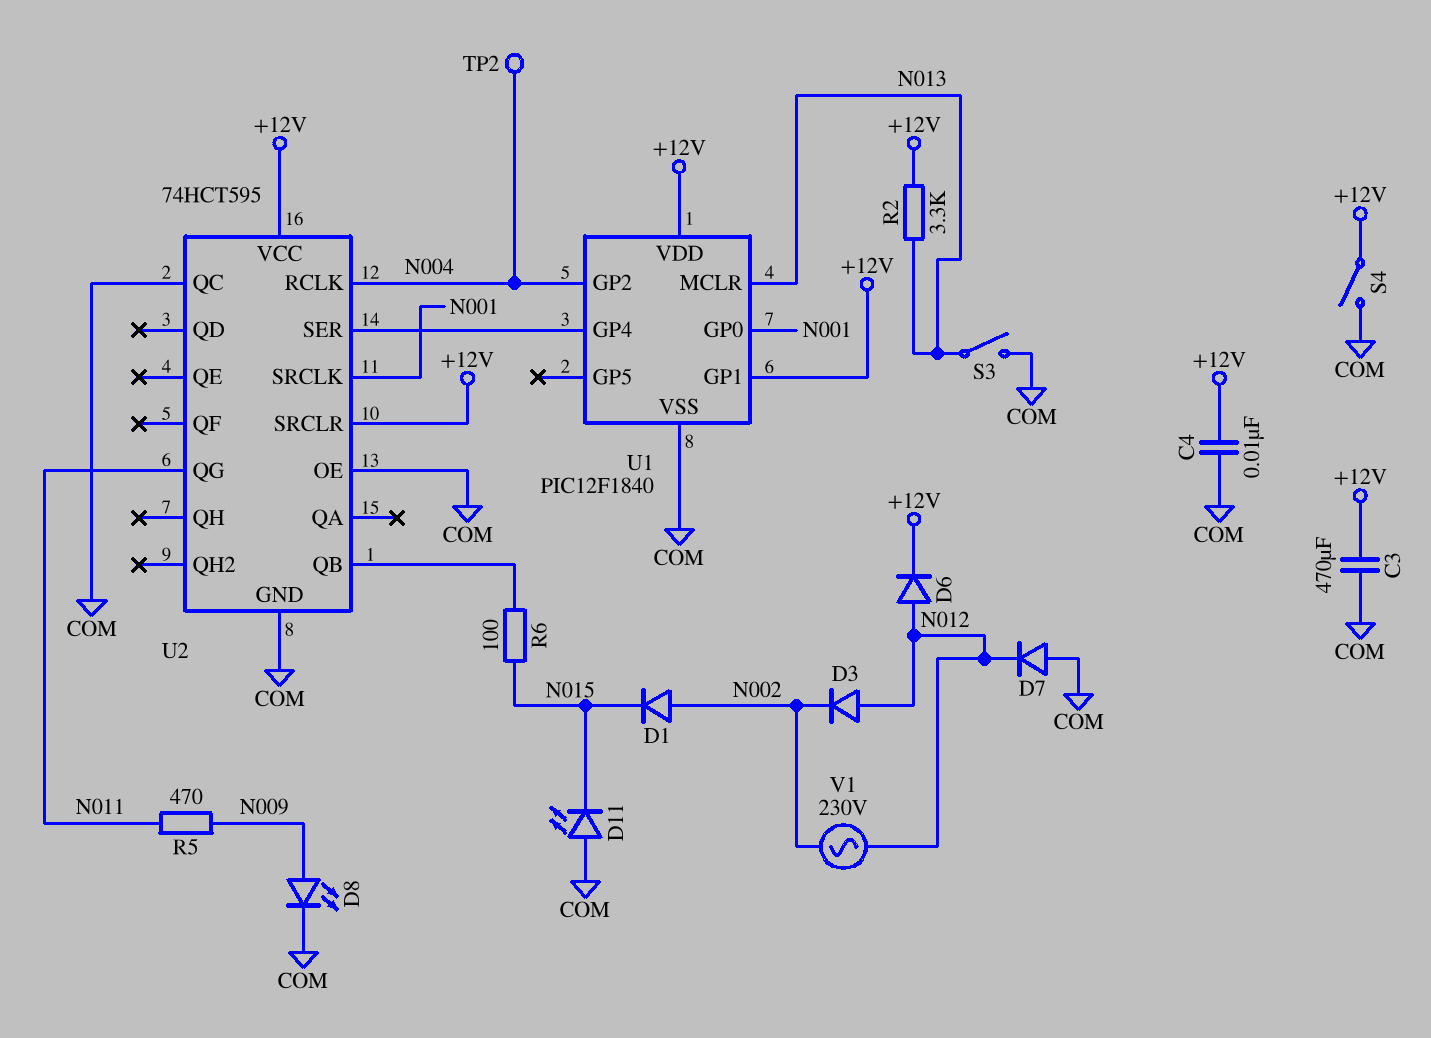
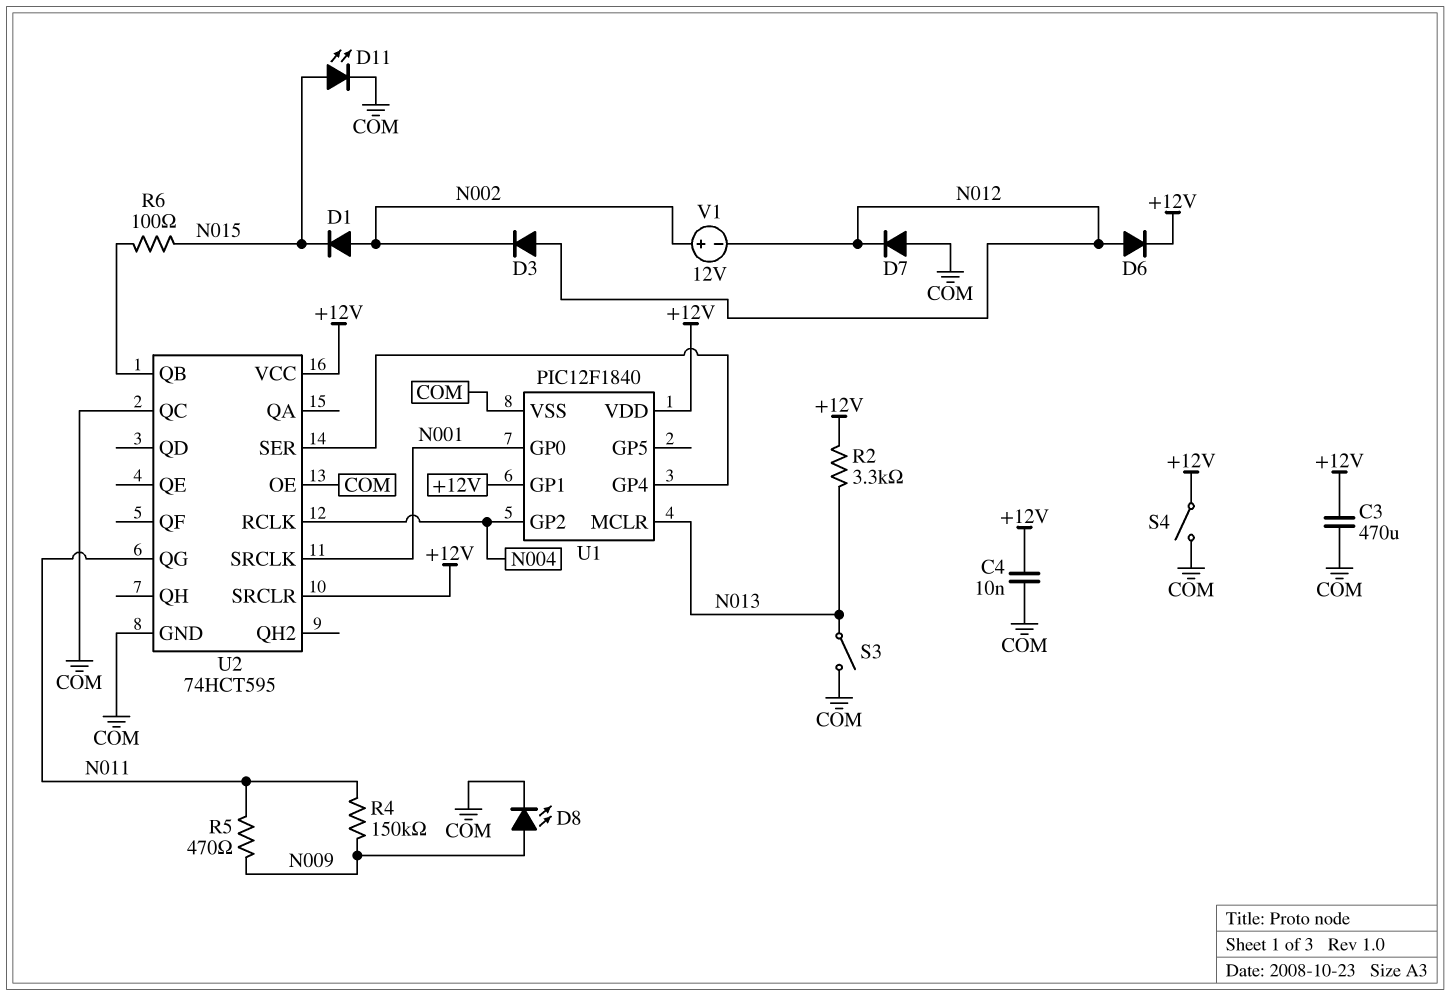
D11: LED (A COM, K N015) -> LED (A N015, K COM)
R4: none -> 150k (N009, N011)
TP2: test point (N004) -> none
V1: AC 230V (N002, N012) -> 12V (plus N002, minus N012)

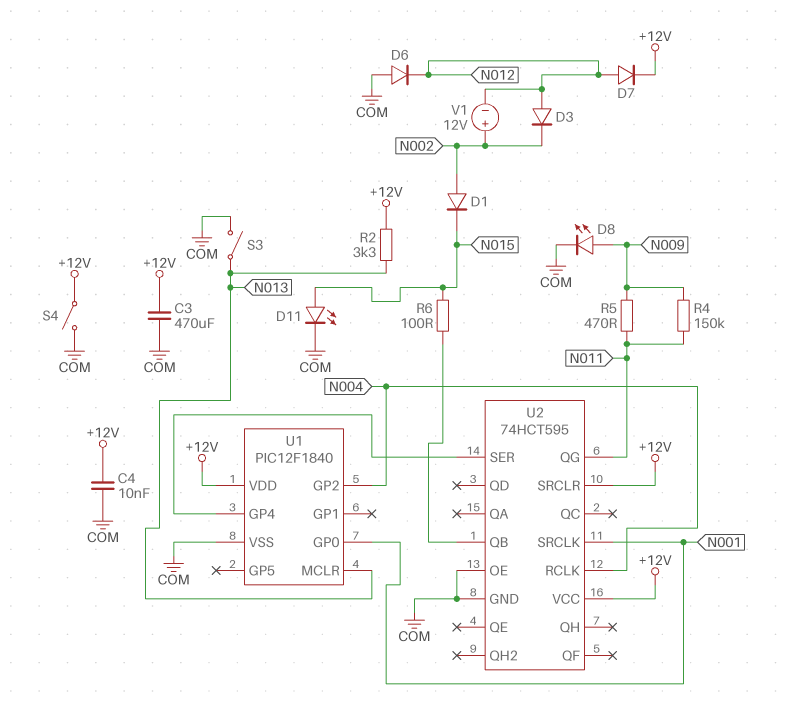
D6: diode (A N012, K +12V) -> diode (A COM, K N012)
D7: diode (A COM, K N012) -> diode (A N012, K +12V)
U1 pin GP1: +12V -> none
U2 pin QC: COM -> none

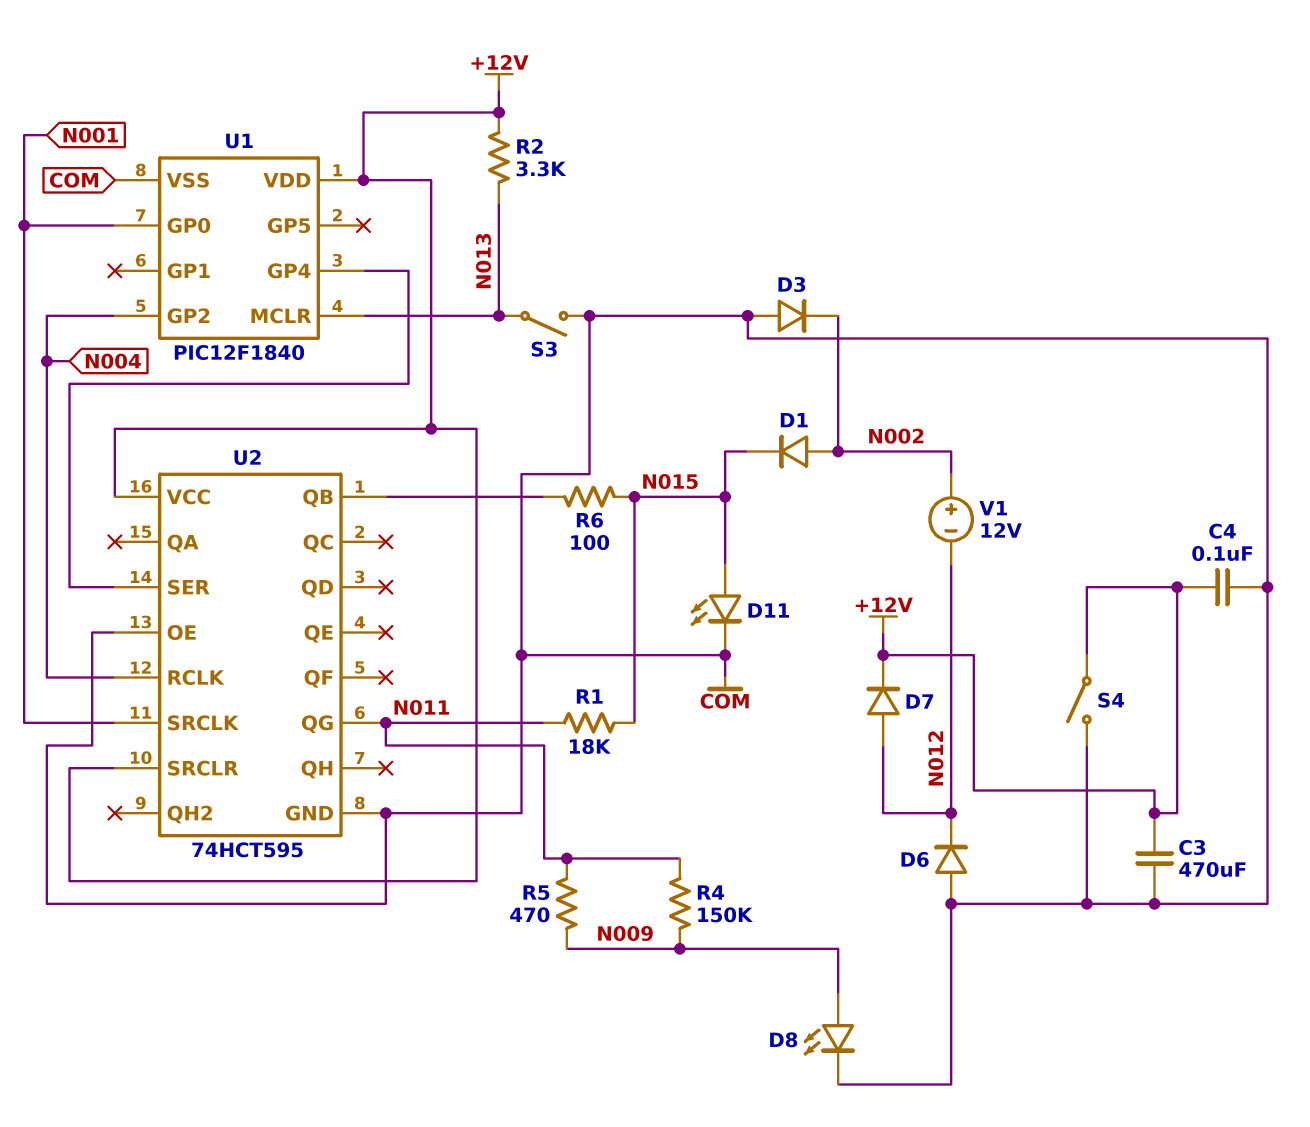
C4: 10nF (+12V, COM) -> 100nF (+12V, COM)
D3: diode (A N012, K N002) -> diode (A COM, K N002)
R1: none -> 18k (N011, N015)

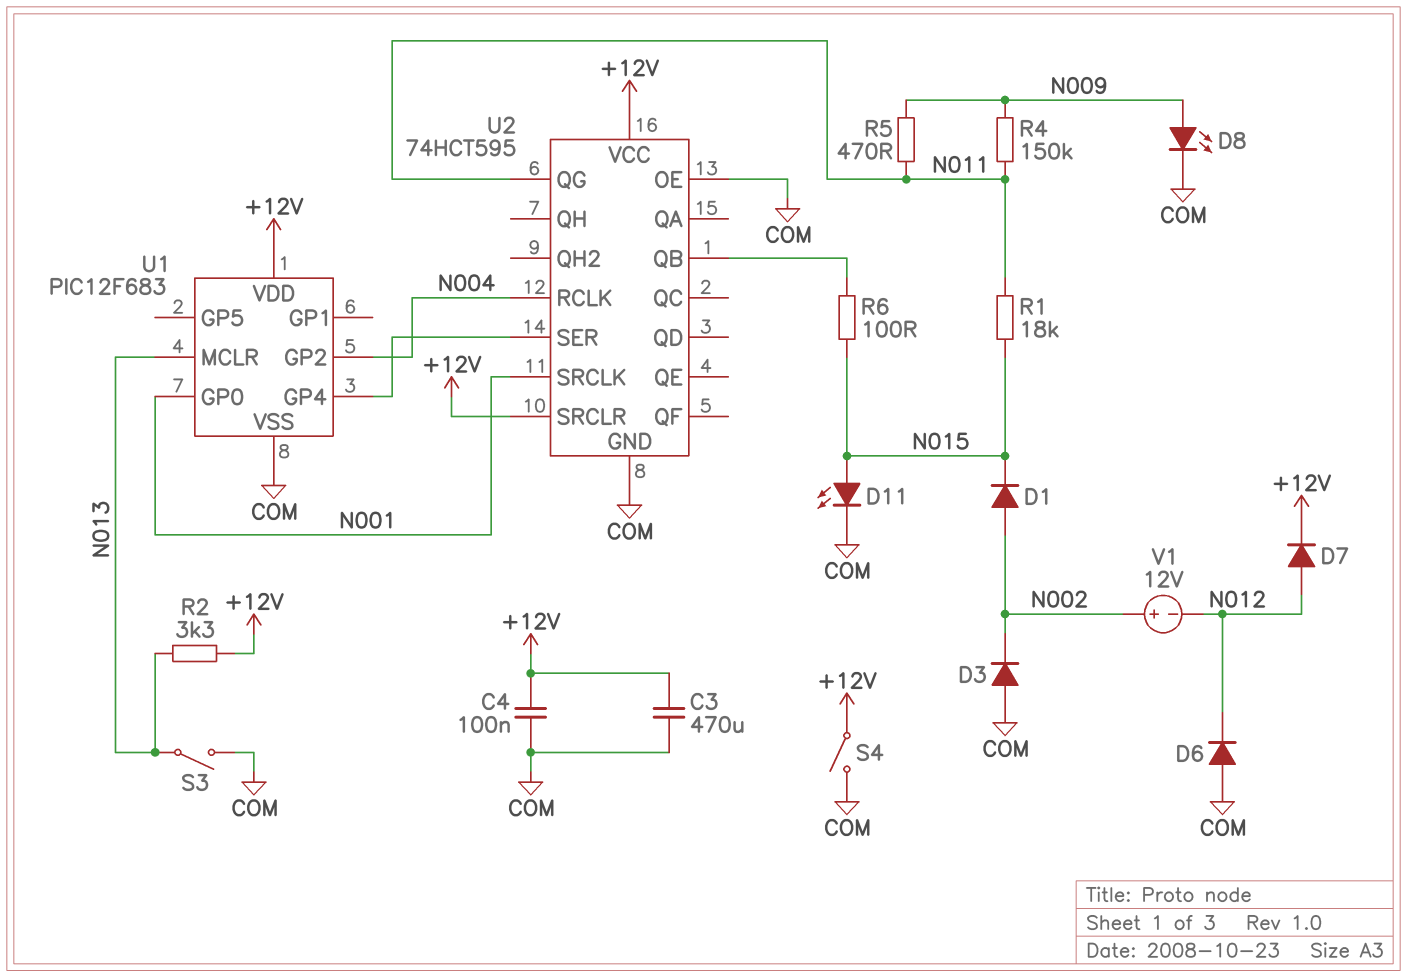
U1: PIC12F1840 -> PIC12F683

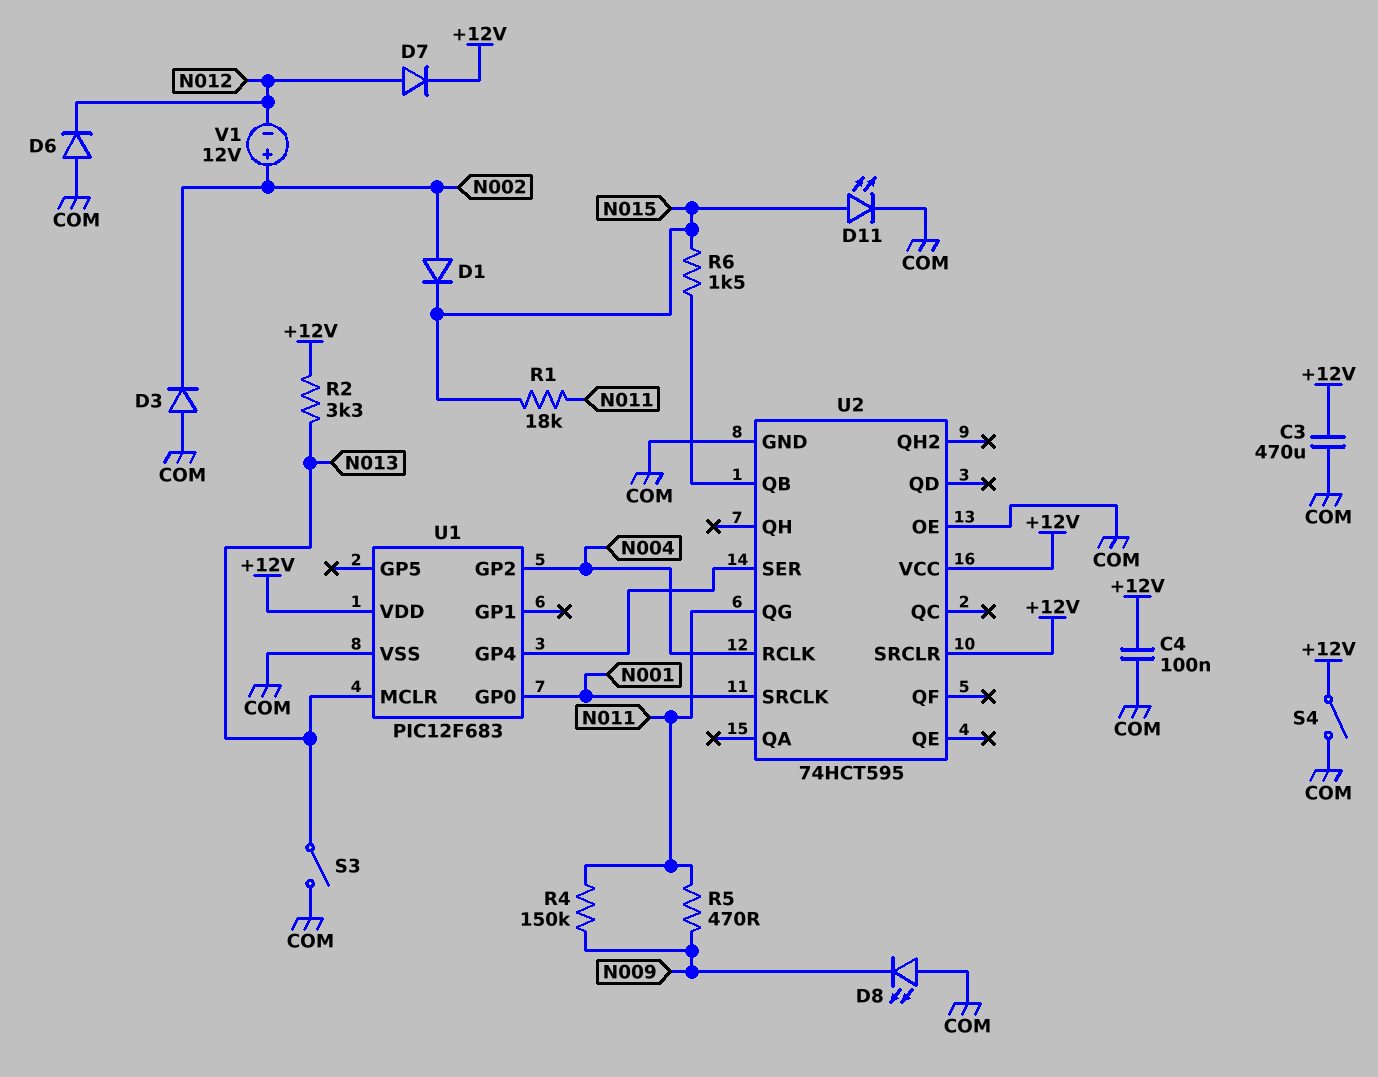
D8: LED (A N009, K COM) -> LED (A COM, K N009)
R6: 100 (N015, U2/QB) -> 1.5k (N015, U2/QB)

